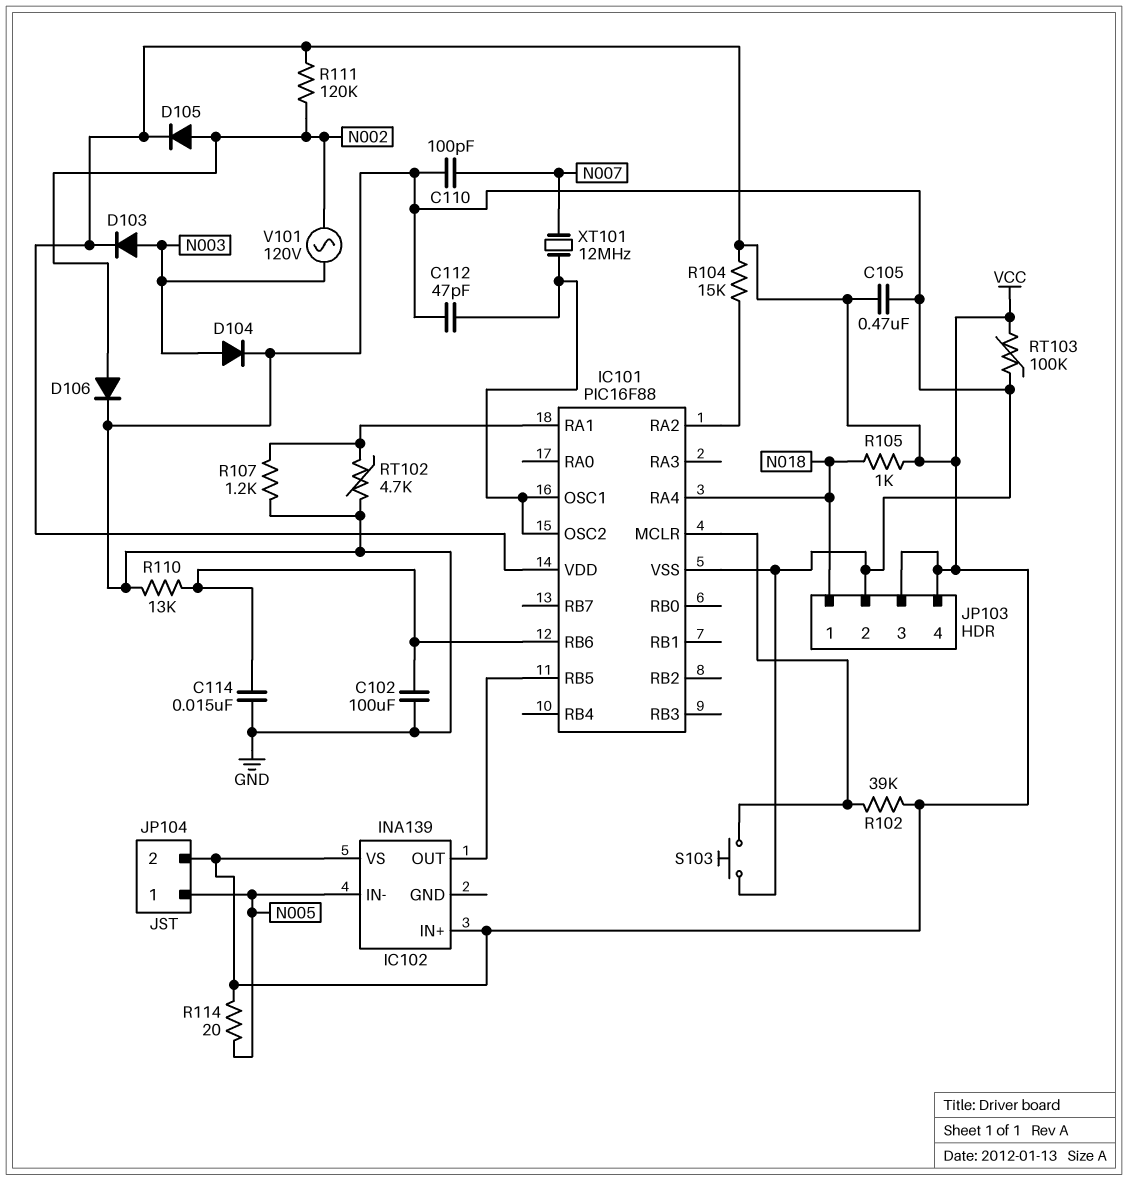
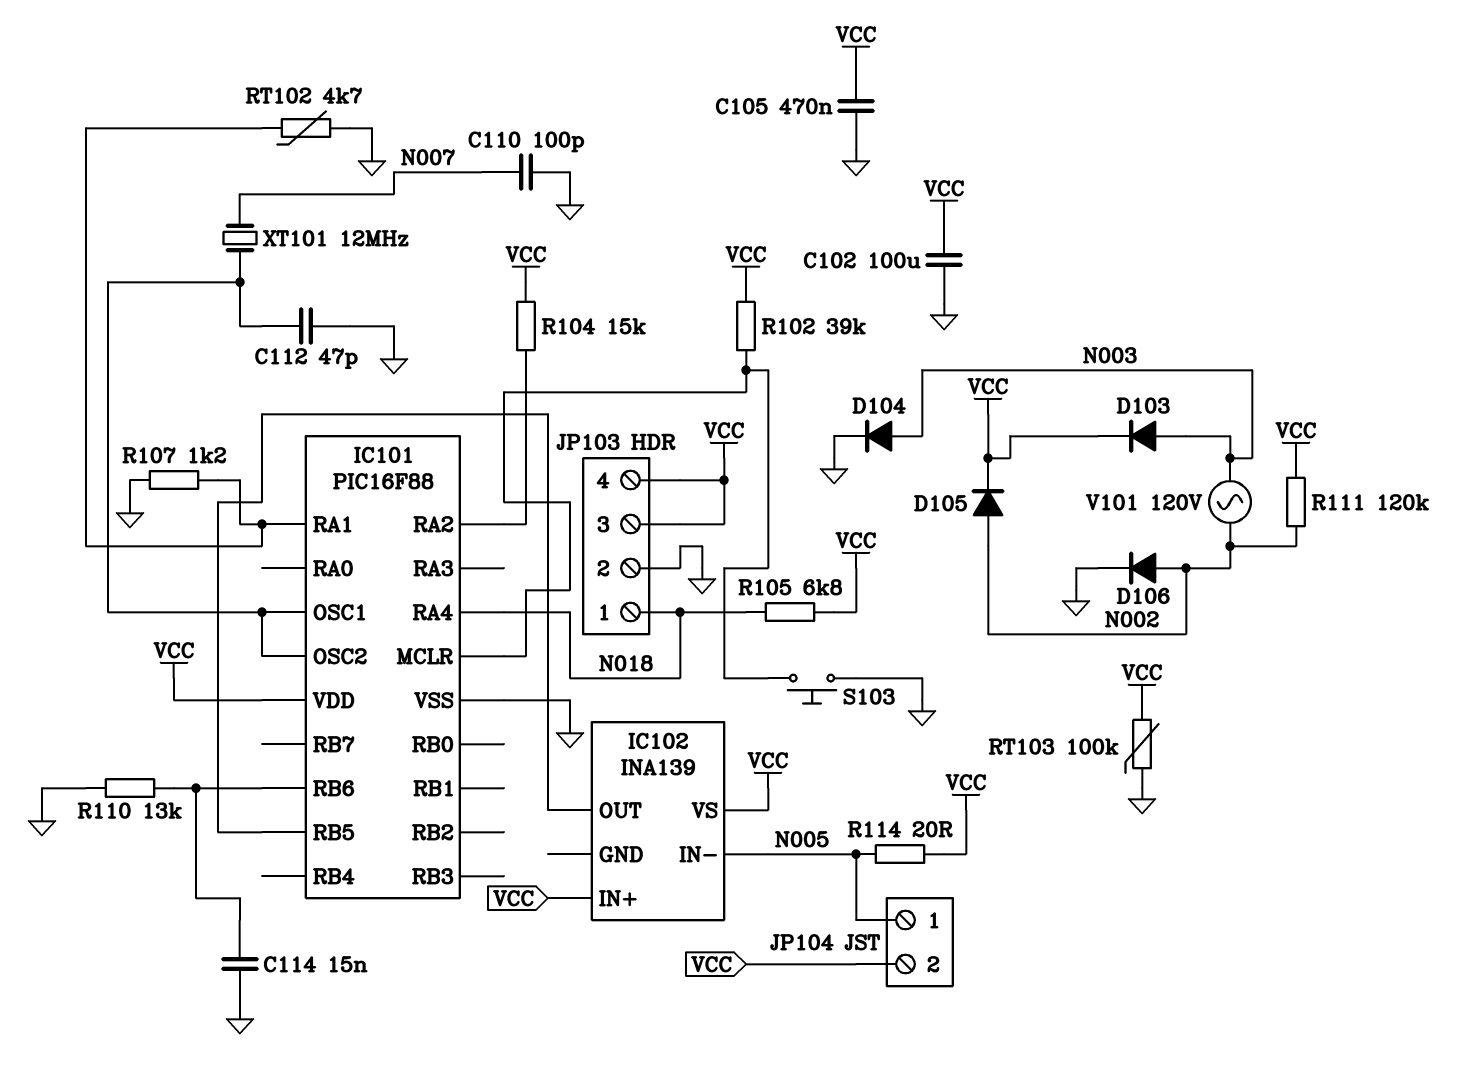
C102: 100uF (GND, IC101/RB6) -> 100uF (GND, VCC)
R105: 1k (N018, VCC) -> 6.8k (N018, VCC)

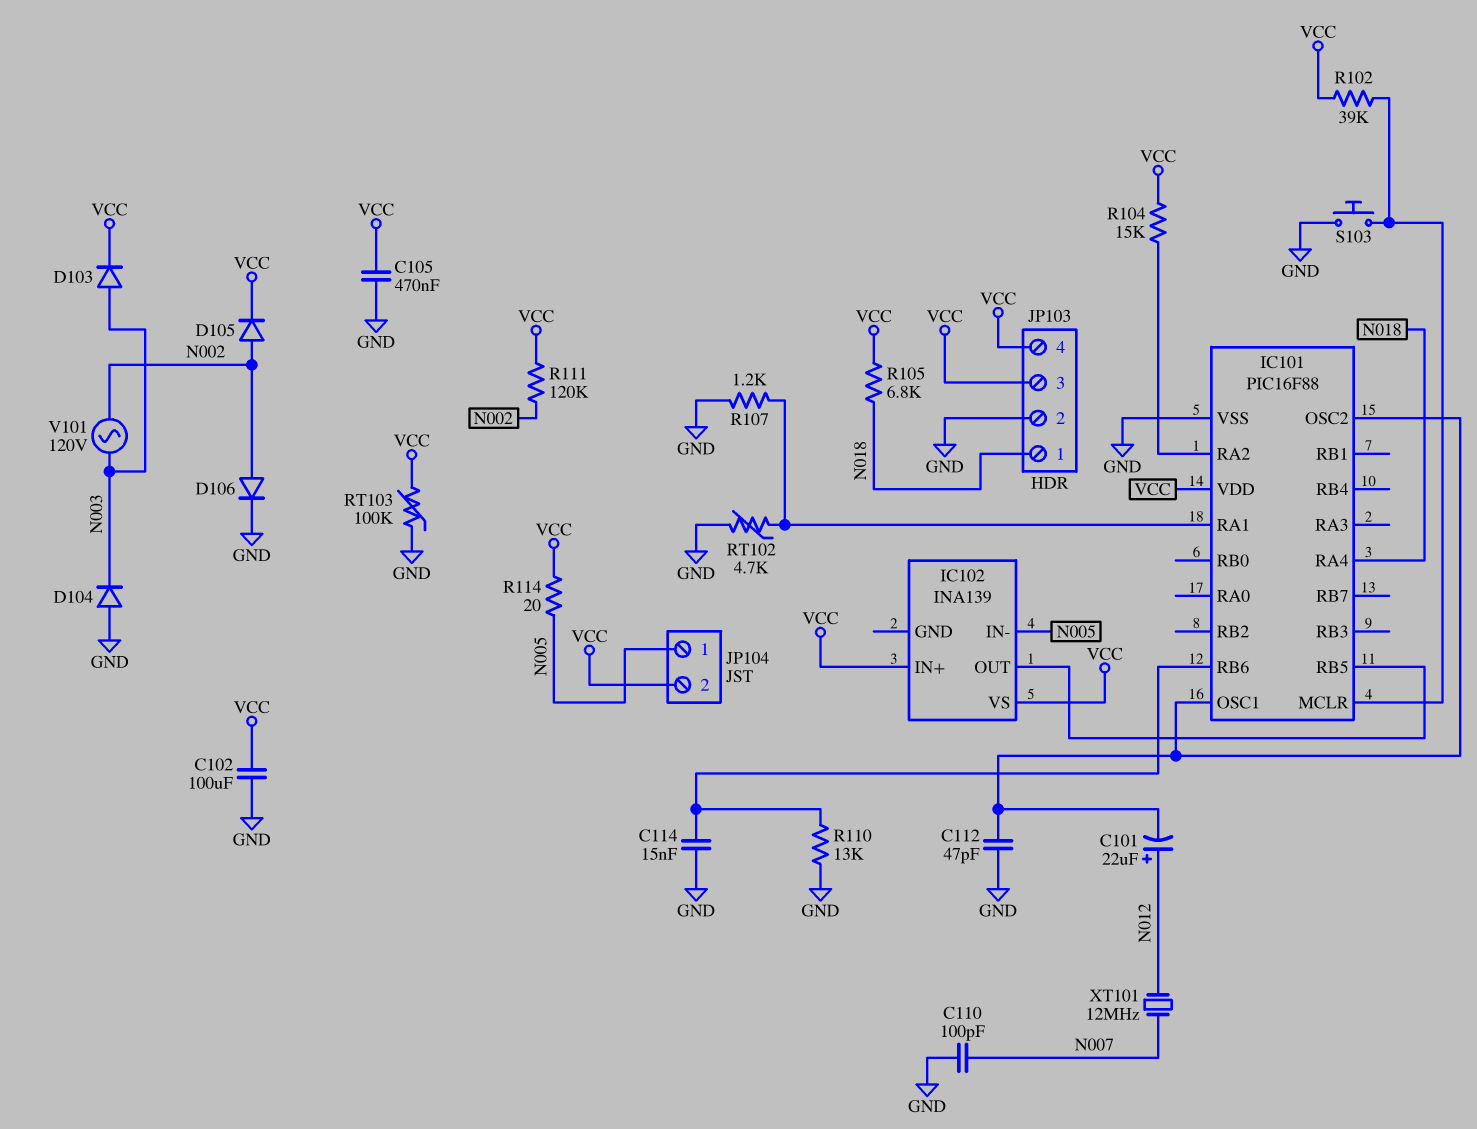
C101: none -> 22uF (plus N012, minus IC101/OSC1)
D104: diode (A N003, K GND) -> diode (A GND, K N003)
XT101: 12MHz (IC101/OSC1, N007) -> 12MHz (N007, N012)

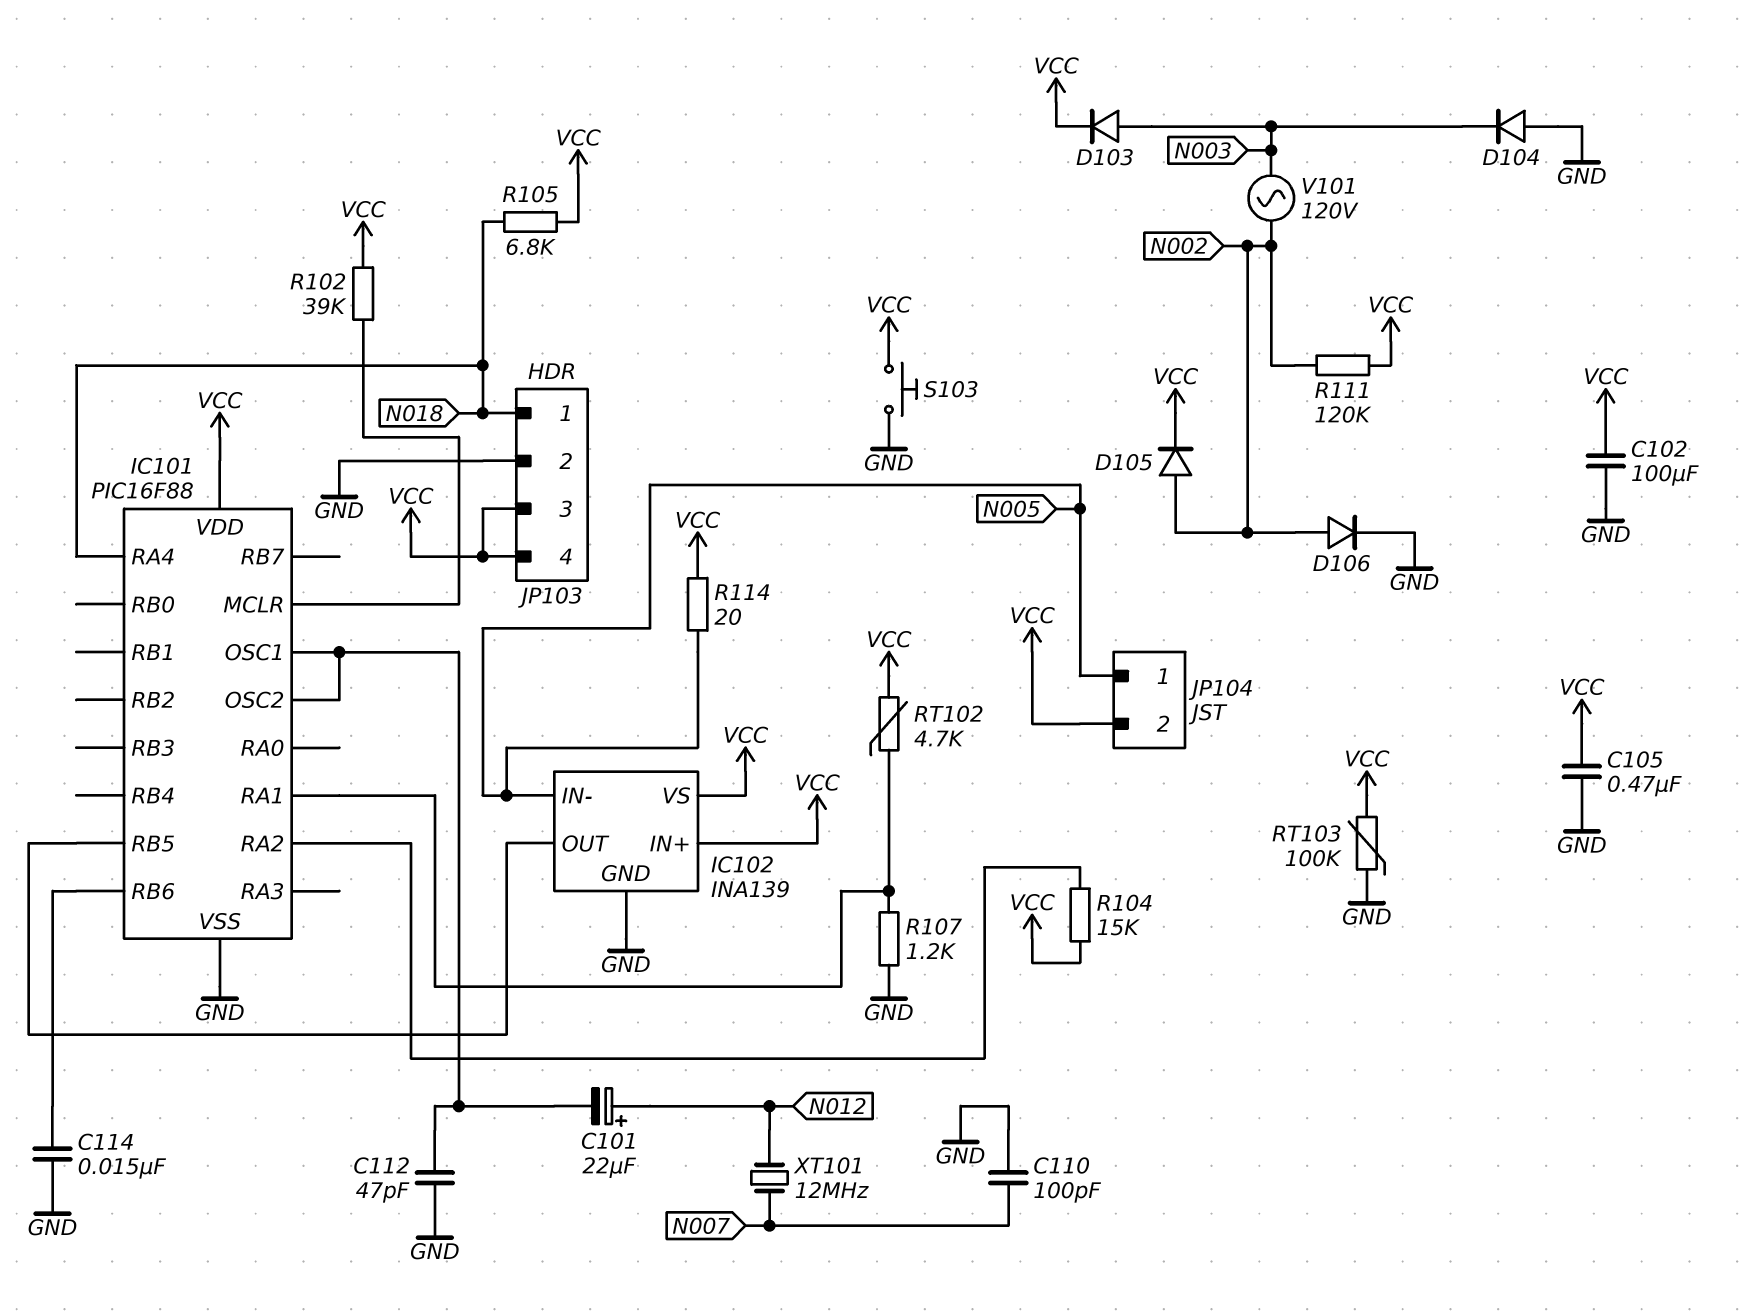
IC102 pin GND: none -> GND
R110: 13k (GND, IC101/RB6) -> none
RT102: 4.7k (GND, IC101/RA1) -> 4.7k (IC101/RA1, VCC)
S103: button (GND, IC101/MCLR) -> button (GND, VCC)

